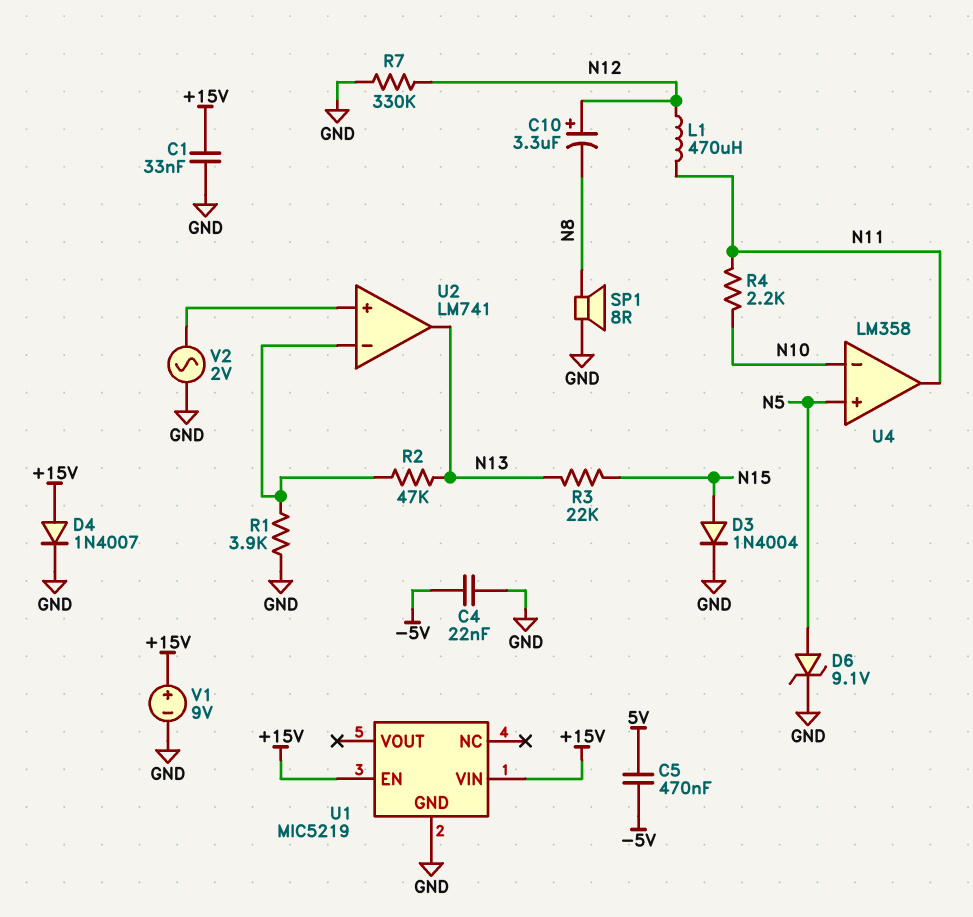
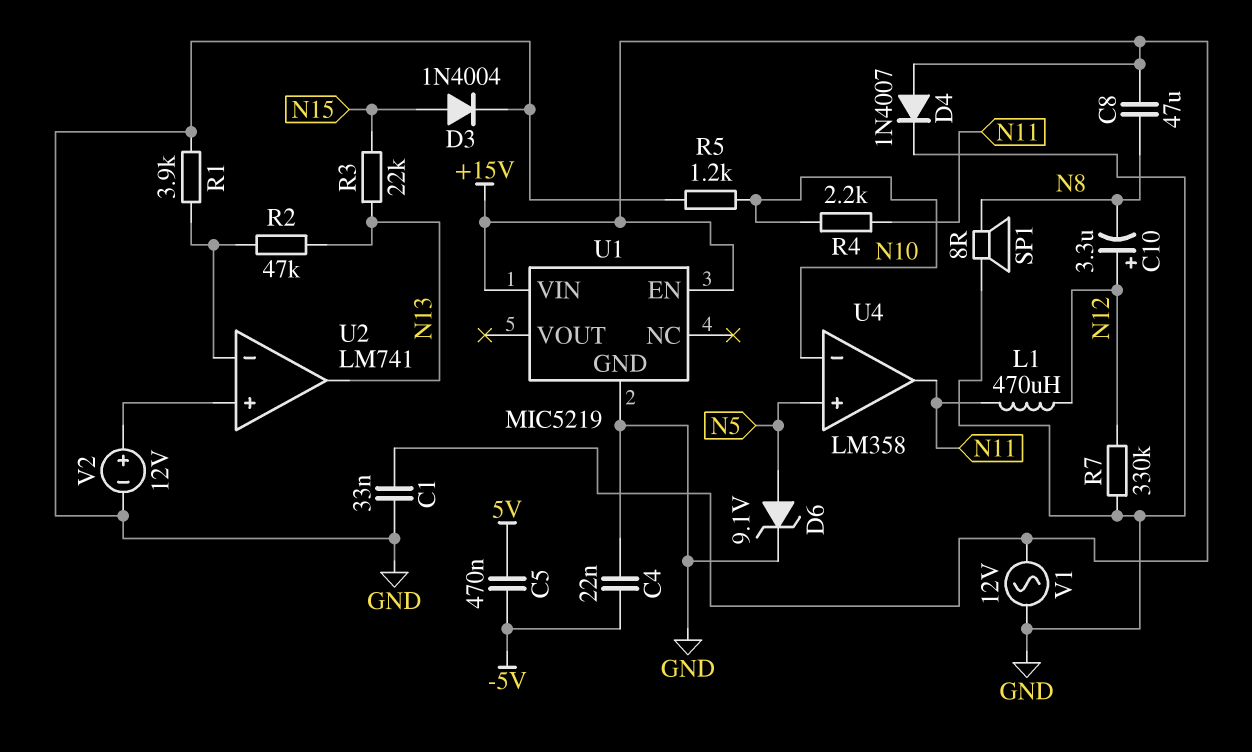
C8: none -> 47uF (+15V, N8)
R5: none -> 1.2k (GND, N10)
V1: 9V (plus +15V, minus GND) -> AC 12V (+15V, GND)
V2: AC 2V (GND, U2/in+) -> 12V (plus U2/in+, minus GND)

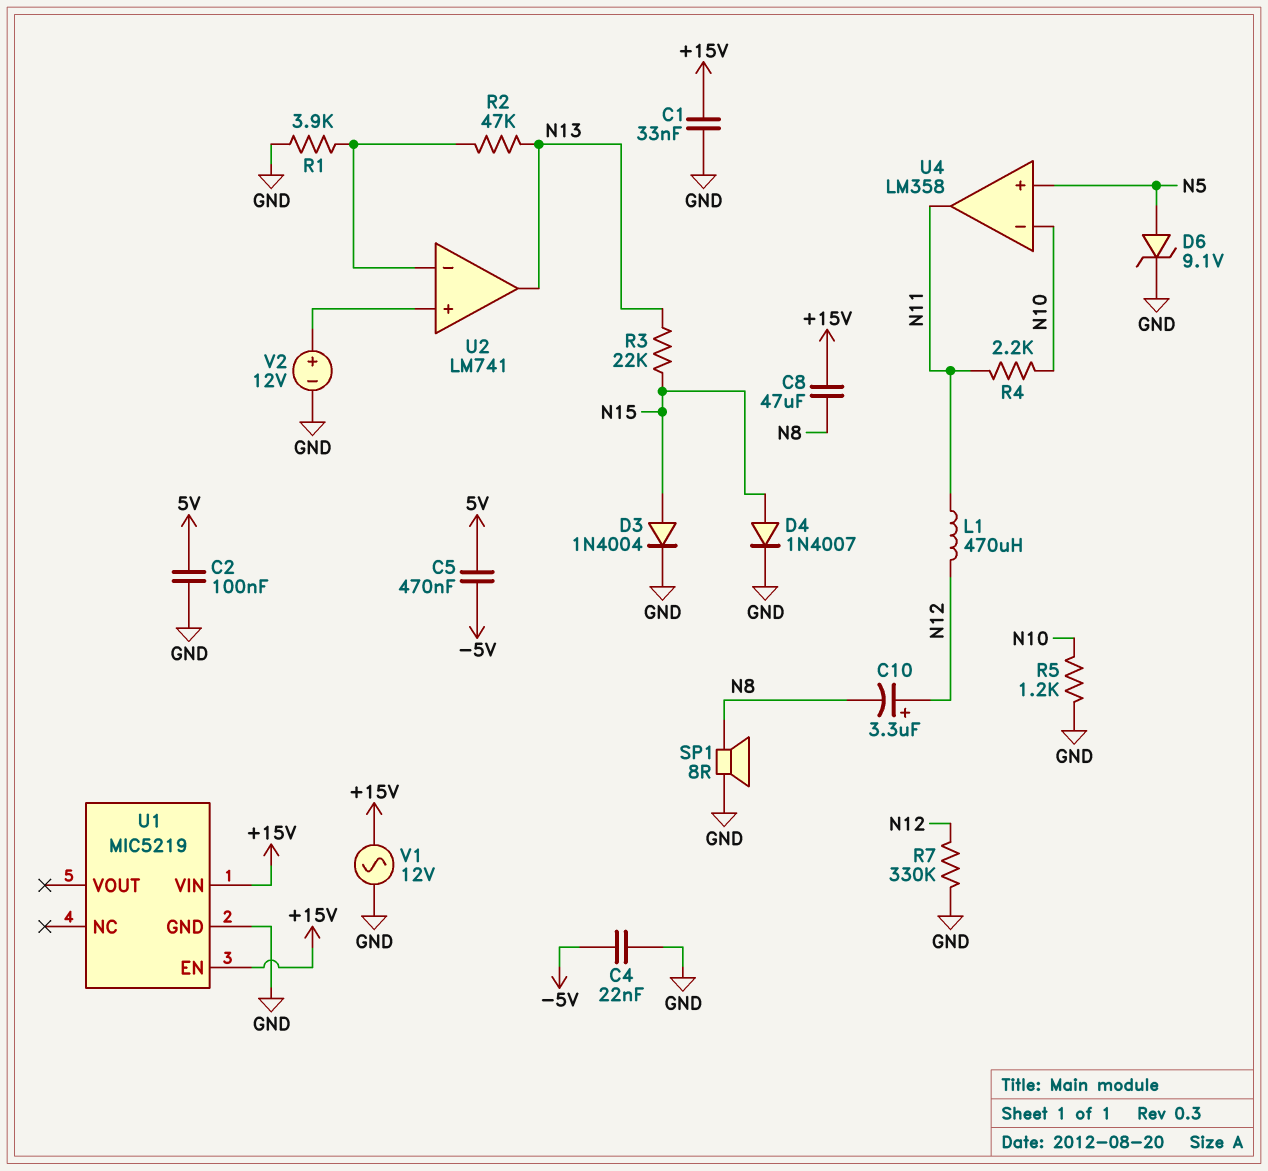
C2: none -> 100nF (5V, GND)
D4: diode 1N4007 (A +15V, K GND) -> diode 1N4007 (A N15, K GND)

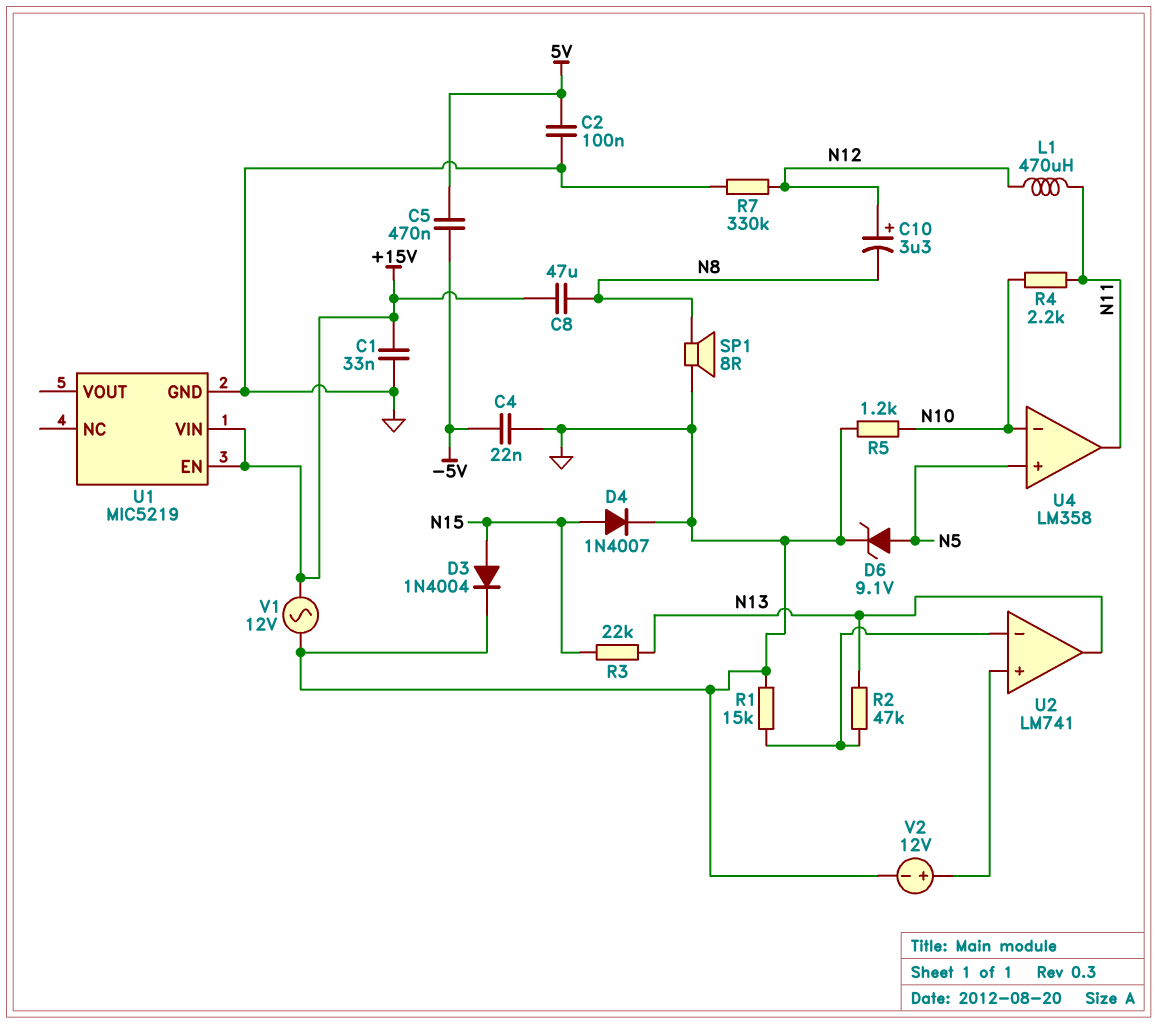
R1: 3.9k (GND, U2/in-) -> 15k (GND, U2/in-)

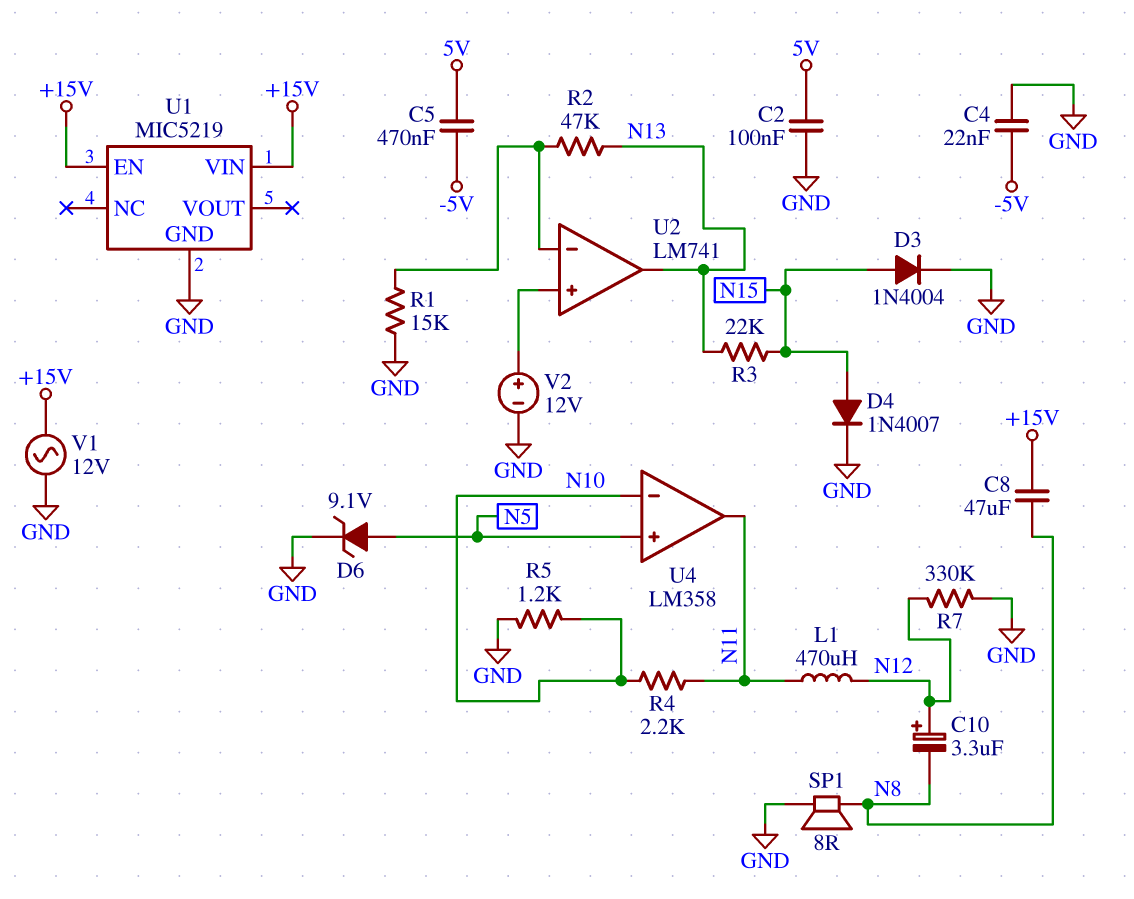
C1: 33nF (+15V, GND) -> none

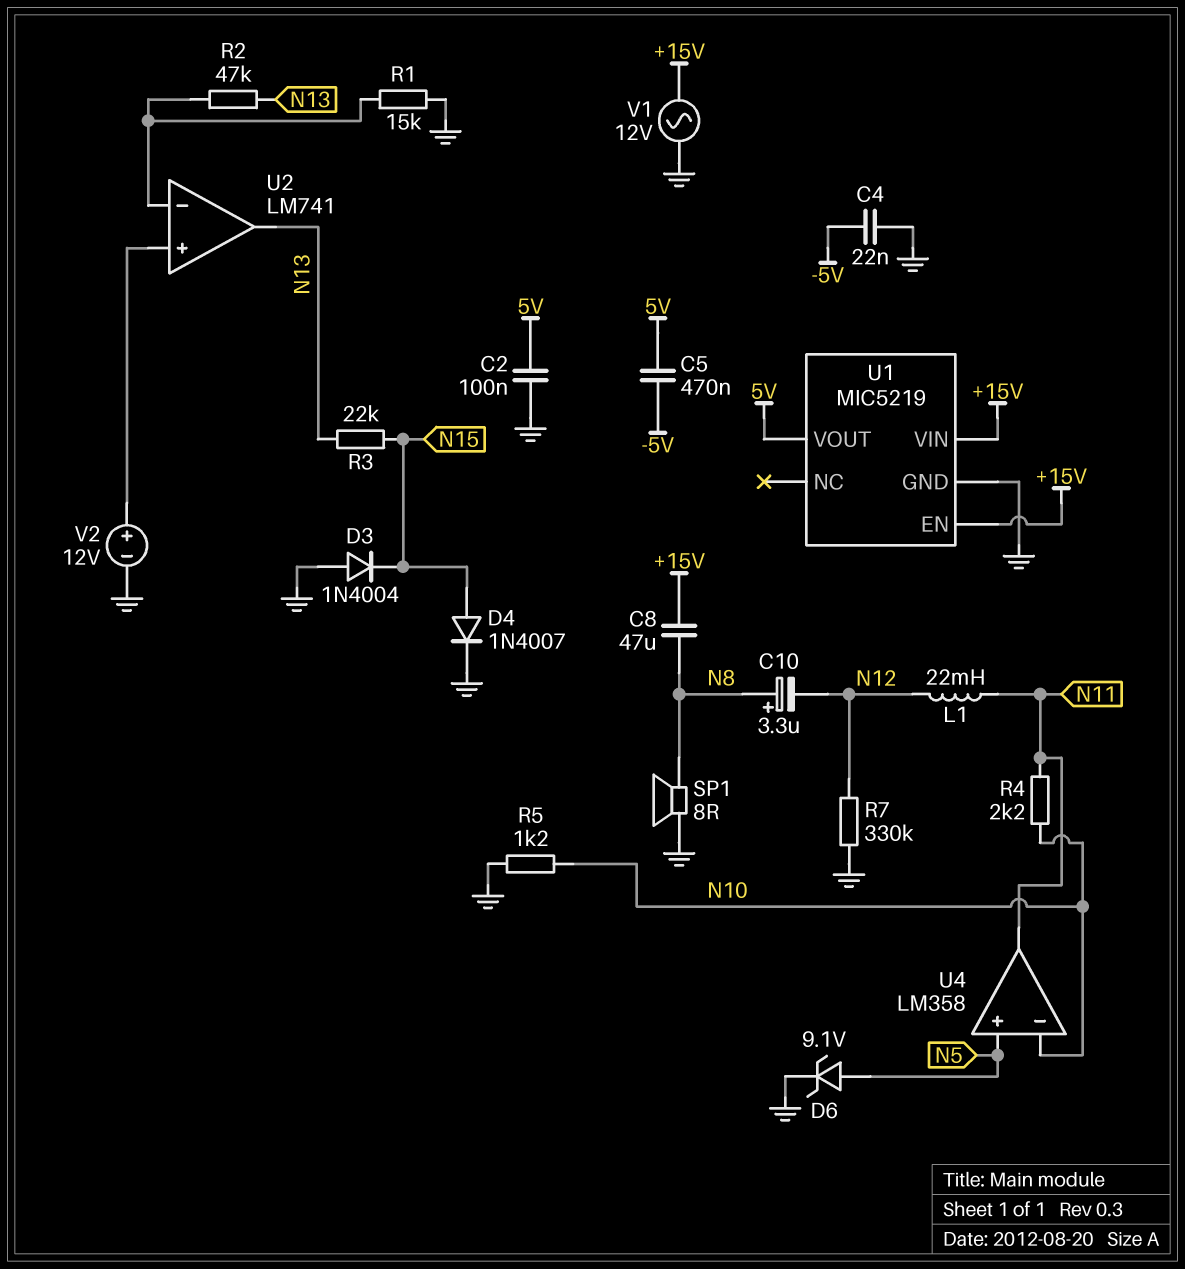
C10: 3.3uF (plus N12, minus N8) -> 3.3uF (plus N8, minus N12)
D3: diode 1N4004 (A N15, K GND) -> diode 1N4004 (A GND, K N15)
L1: 470uH (N11, N12) -> 22mH (N11, N12)
U1 pin VOUT: none -> 5V

